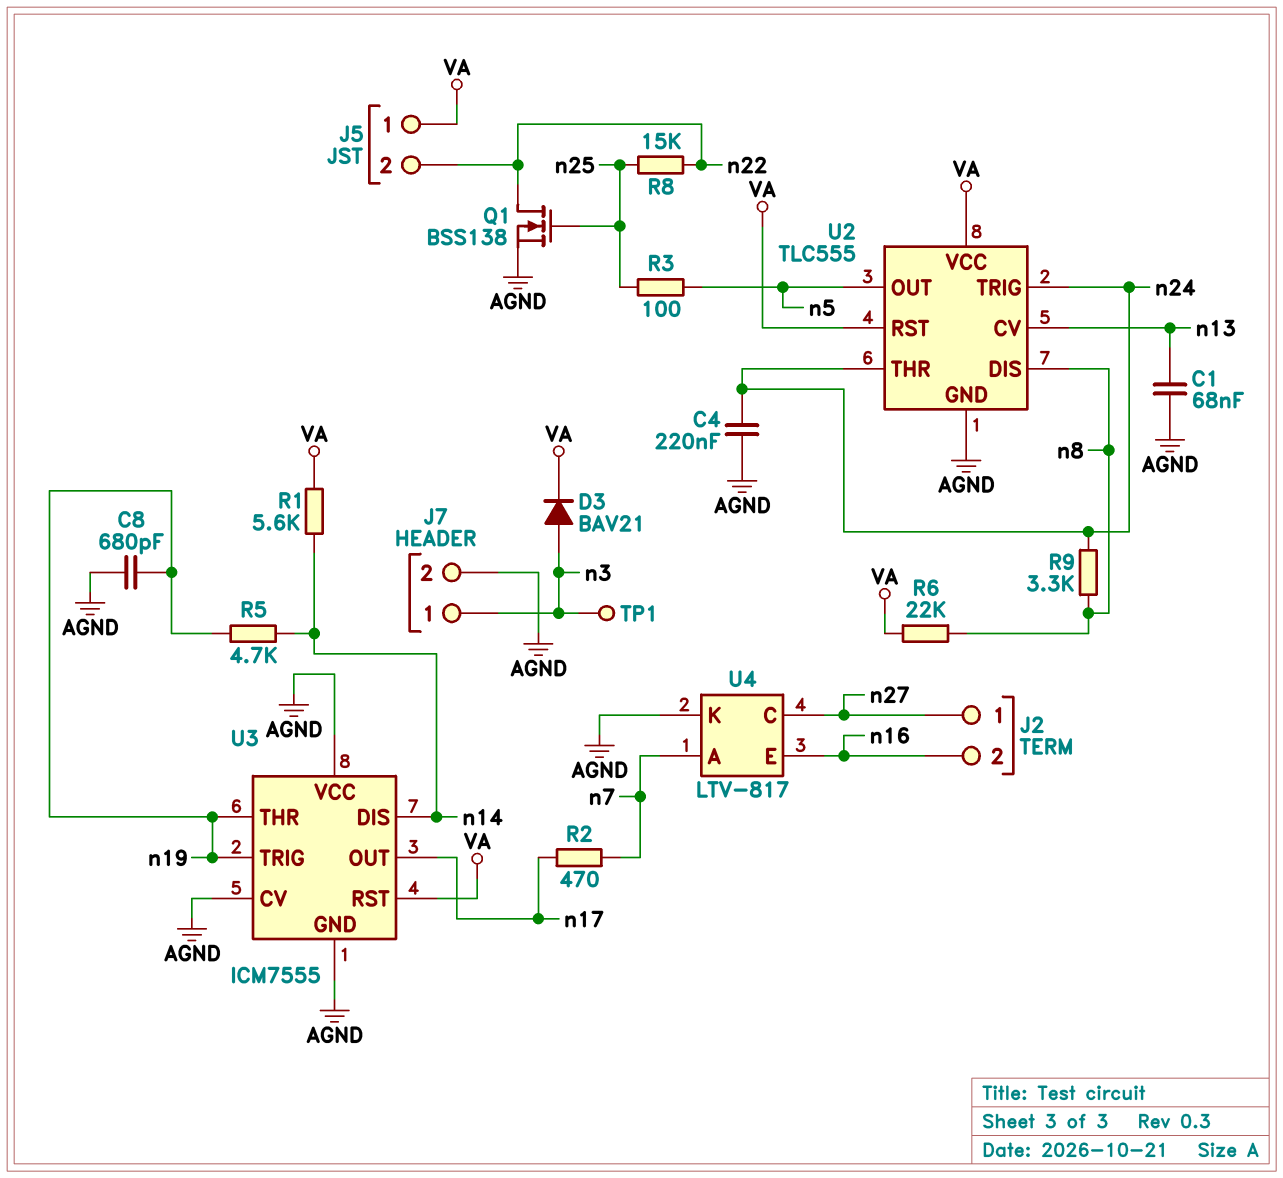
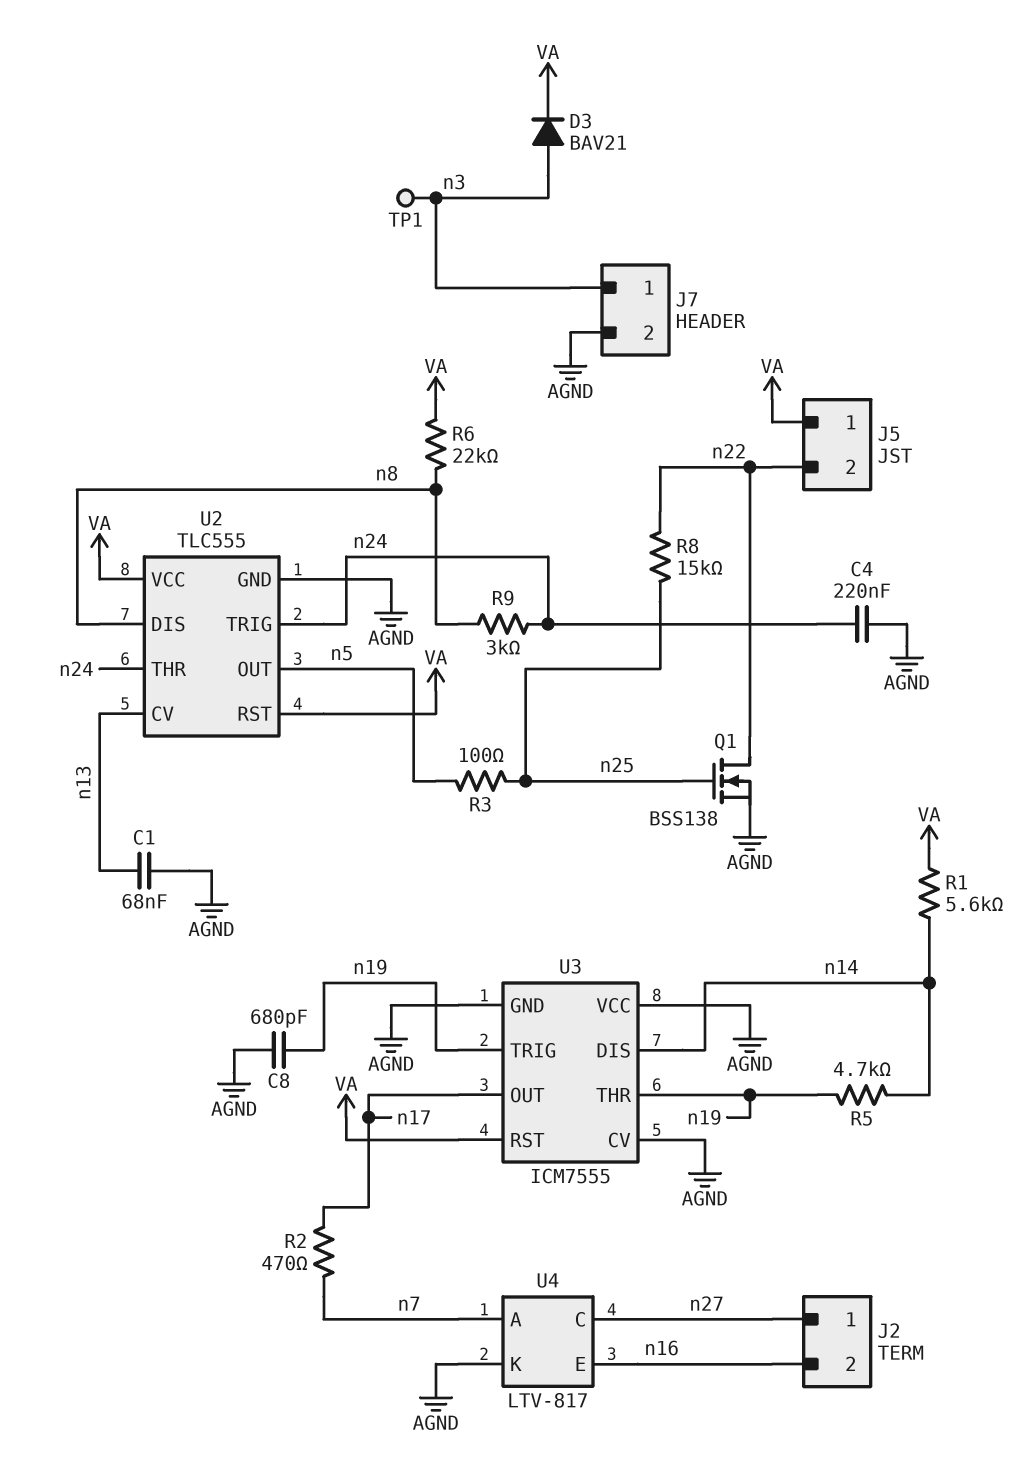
R9: 3.3k (n8, n24) -> 3k (n8, n24)

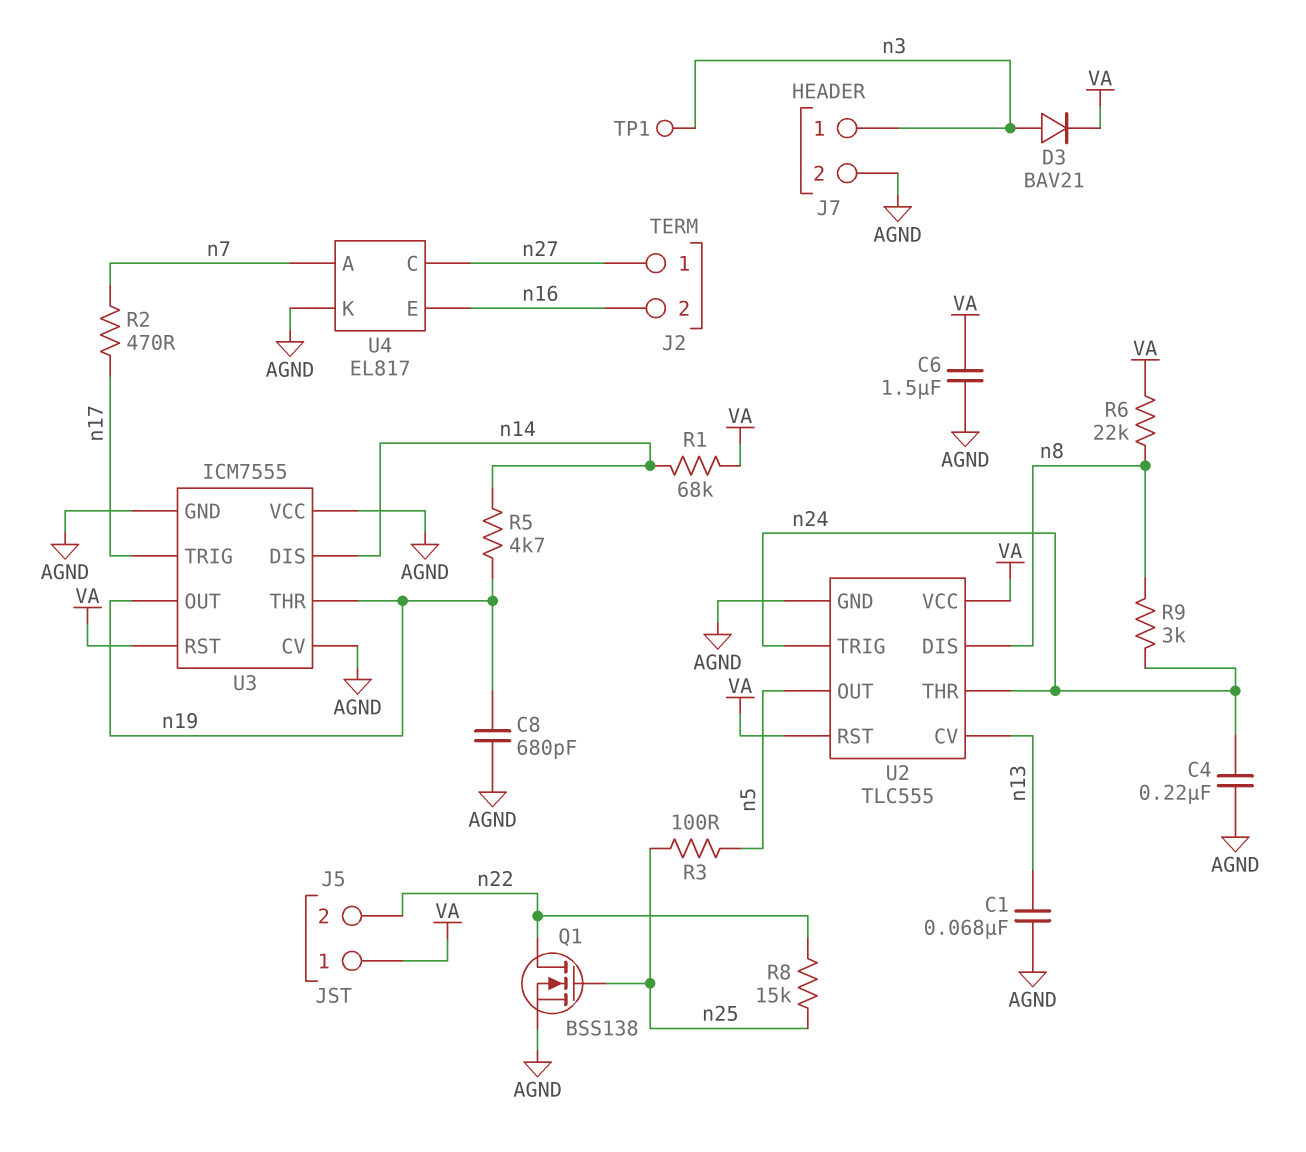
C6: none -> 1.5uF (AGND, VA)
R1: 5.6k (VA, n14) -> 68k (VA, n14)
U3 pin OUT: n17 -> n19
U3 pin TRIG: n19 -> n17
U4: LTV-817 -> EL817

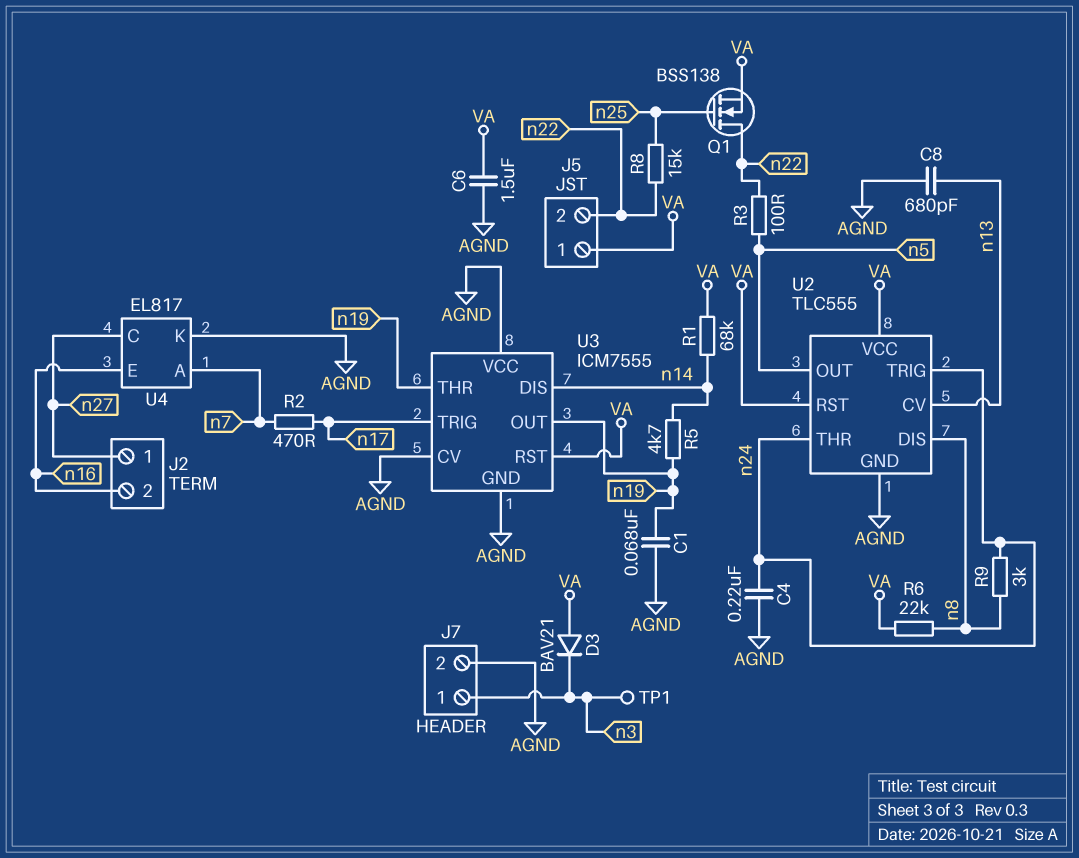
C1: 68nF (AGND, n13) -> 68nF (AGND, n19)
C8: 680pF (AGND, n19) -> 680pF (AGND, n13)
D3: diode BAV21 (A n3, K VA) -> diode BAV21 (A VA, K n3)
Q1: NMOS BSS138 (G n25, D n22, S AGND) -> NMOS BSS138 (G n25, D n22, S VA)
R3: 100 (n5, n25) -> 100 (n5, n22)

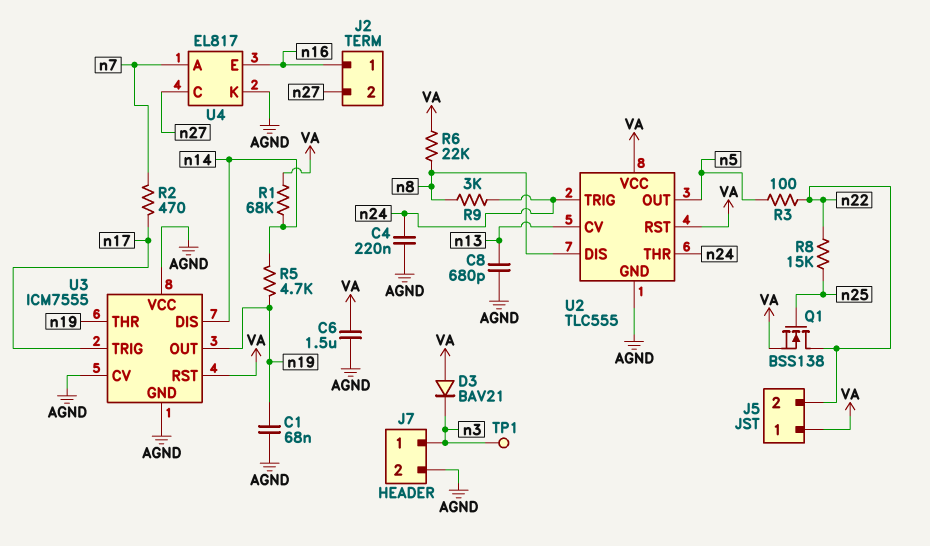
J2 pin 1: n27 -> n16
J2 pin 2: n16 -> n27

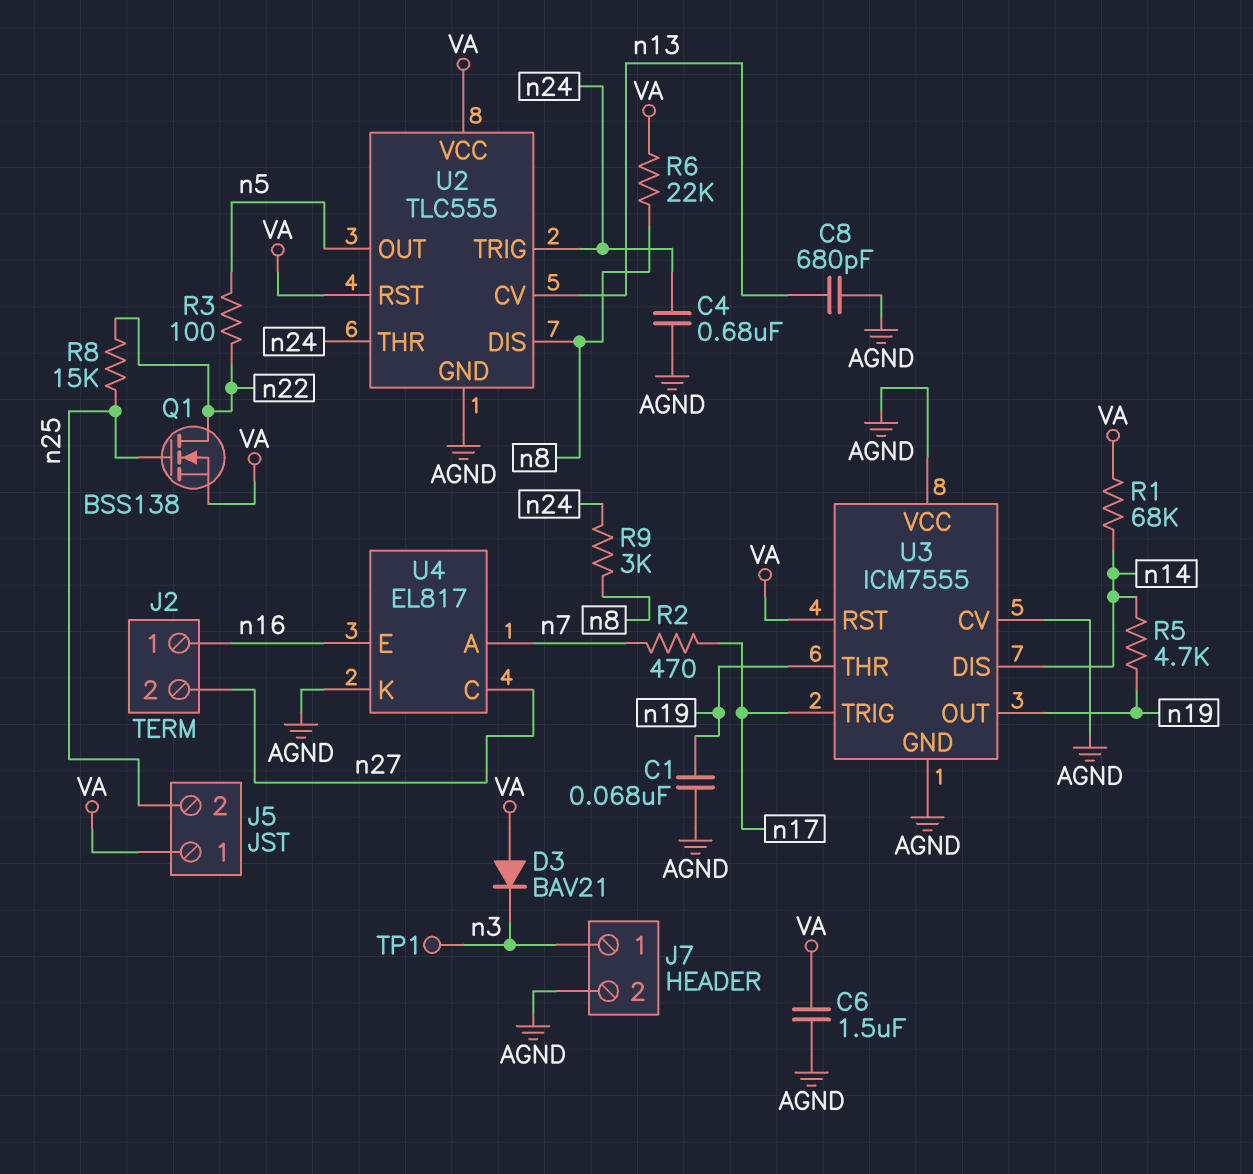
C4: 220nF (AGND, n24) -> 680nF (AGND, n24)
J5 pin 2: n22 -> n25

